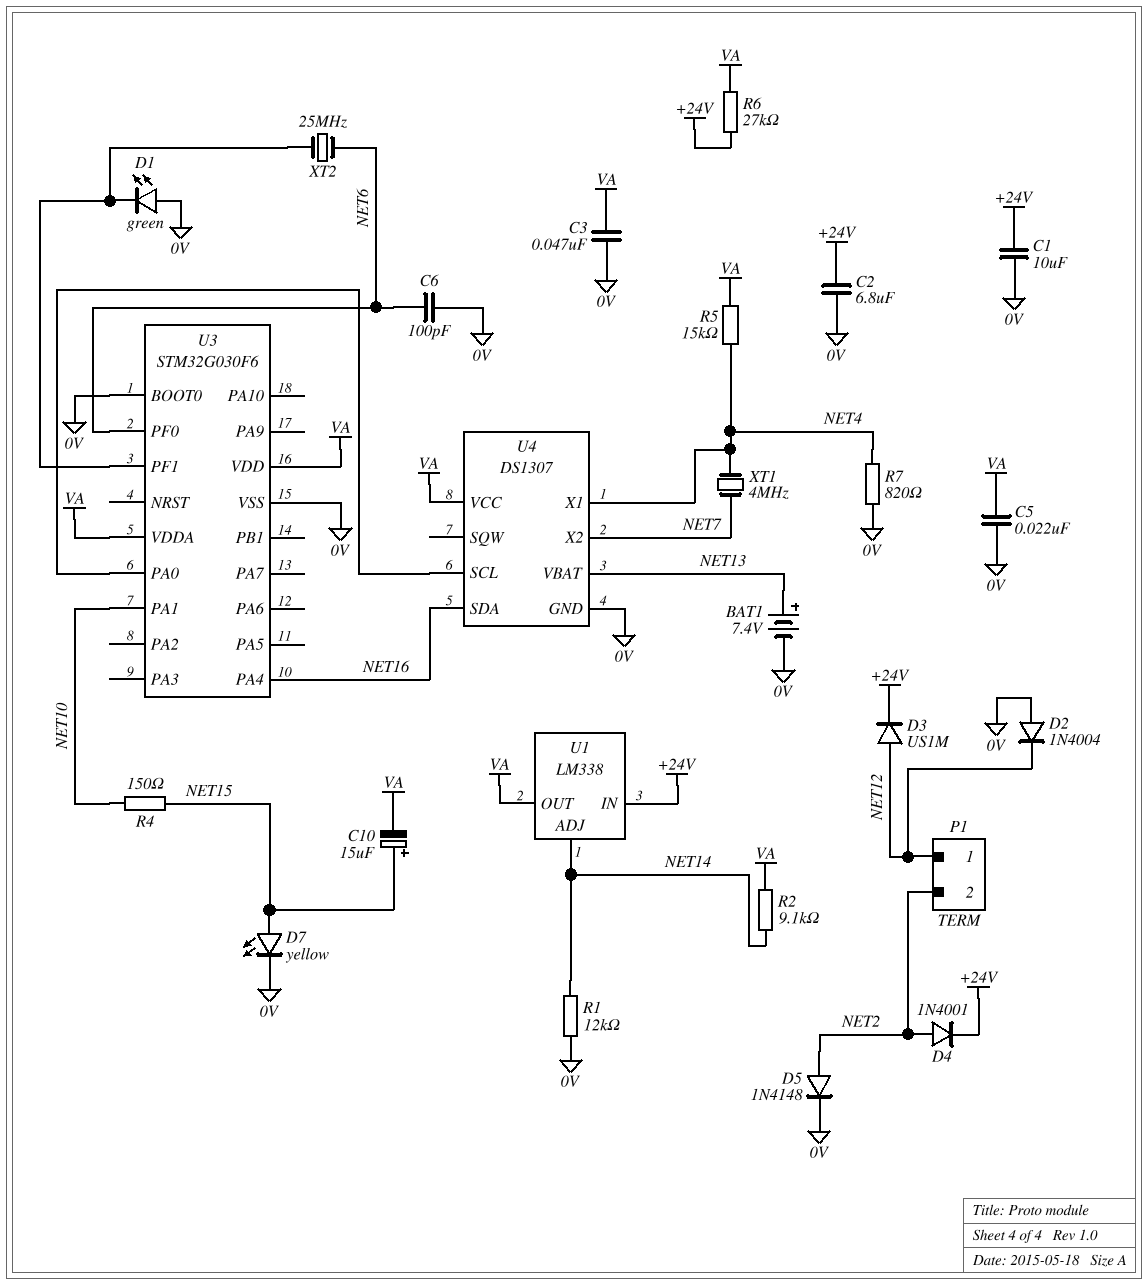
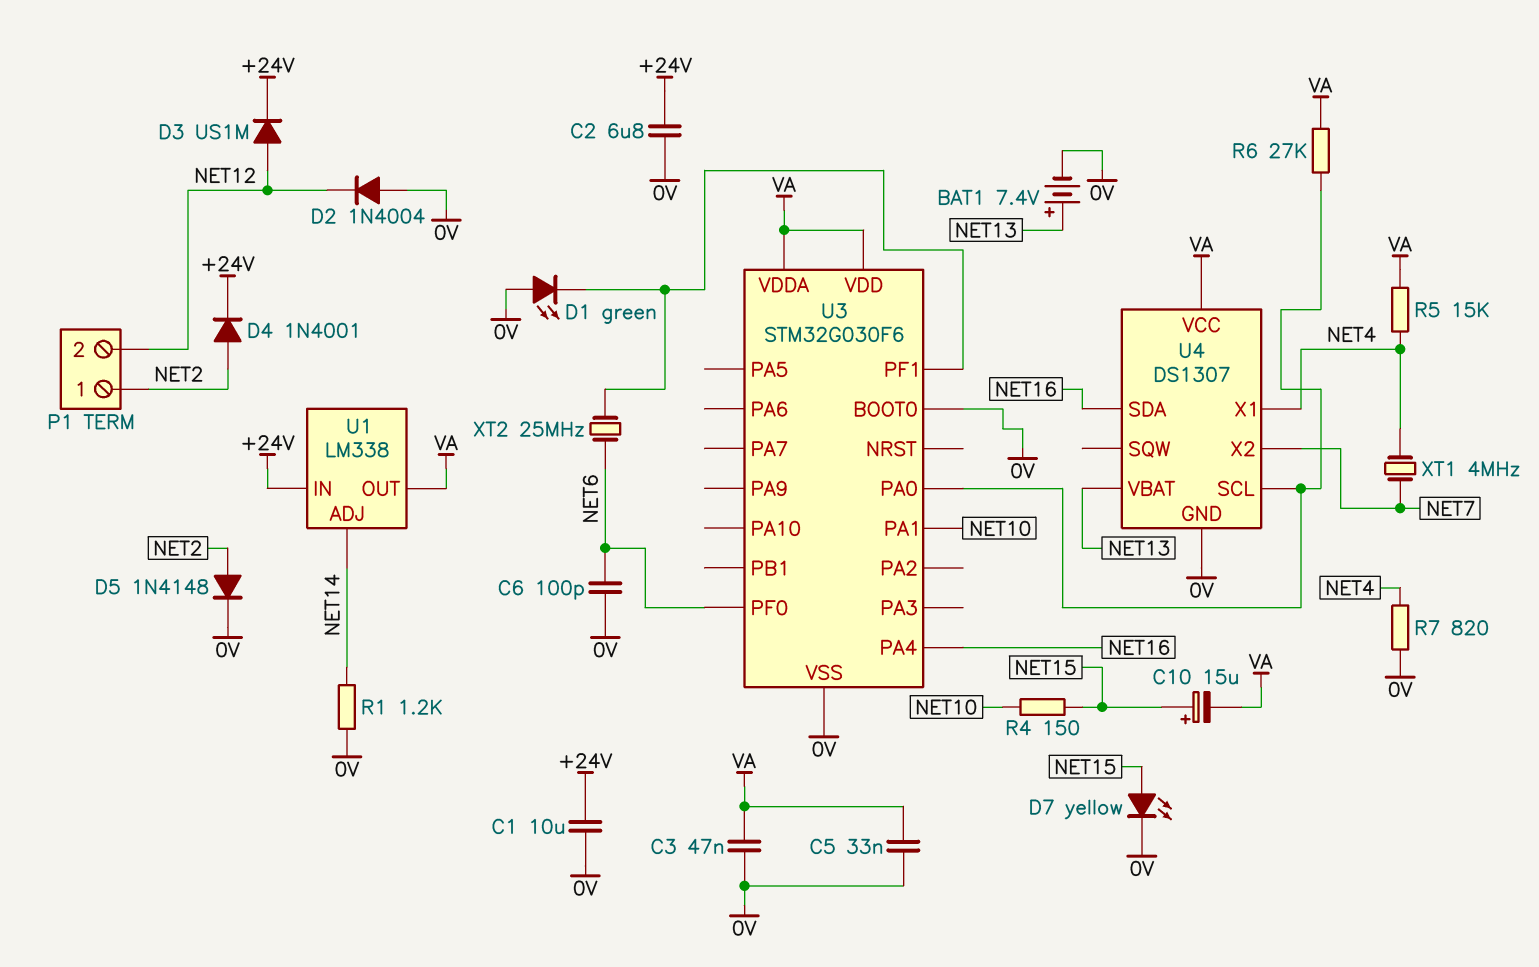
C5: 22nF (0V, VA) -> 33nF (0V, VA)
P1 pin 1: NET12 -> NET2
P1 pin 2: NET2 -> NET12
R1: 12k (0V, NET14) -> 1.2k (0V, NET14)
R2: 9.1k (NET14, VA) -> none
R6: 27k (+24V, VA) -> 27k (U3/PA0, VA)

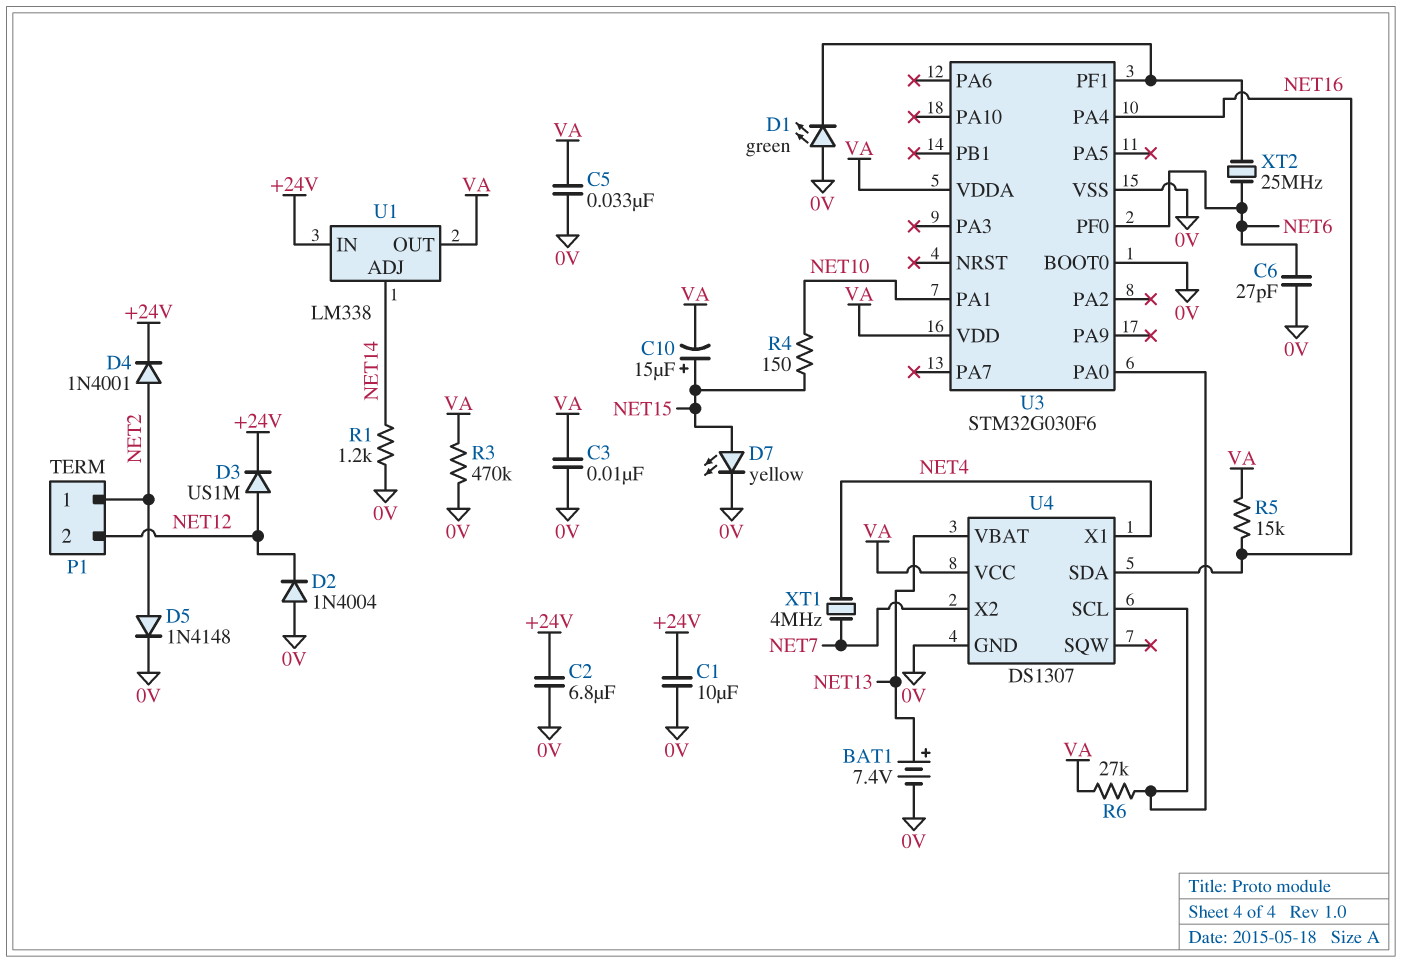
C3: 47nF (0V, VA) -> 10nF (0V, VA)
C6: 100pF (0V, NET6) -> 27pF (0V, NET6)
R3: none -> 470k (0V, VA)
R5: 15k (NET4, VA) -> 15k (NET16, VA)
R7: 820 (0V, NET4) -> none

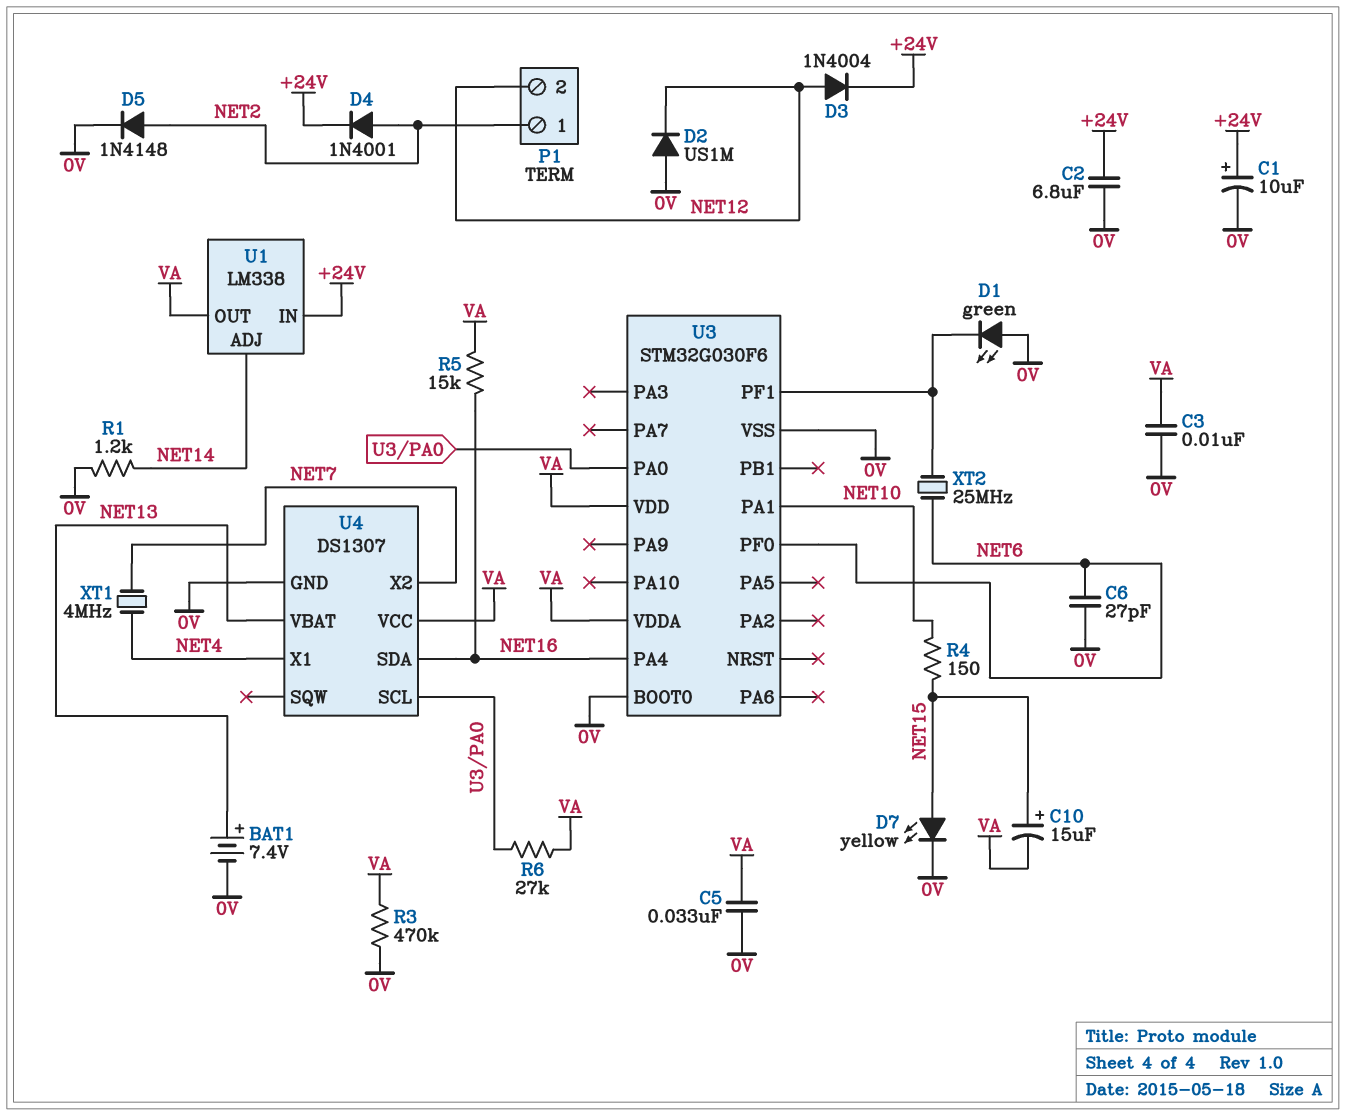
C1: 10uF (+24V, 0V) -> 10uF (plus +24V, minus 0V)
D2: diode 1N4004 (A 0V, K NET12) -> diode US1M (A 0V, K NET12)
D3: diode US1M (A NET12, K +24V) -> diode 1N4004 (A NET12, K +24V)

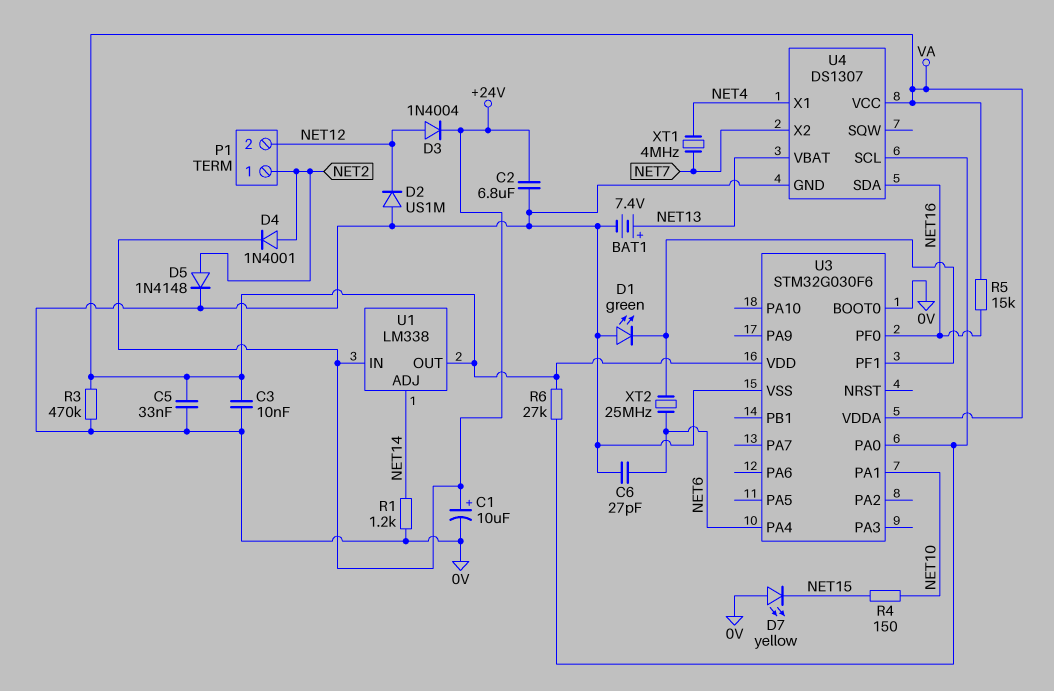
C10: 15uF (plus NET15, minus VA) -> none
D7: LED yellow (A NET15, K 0V) -> LED yellow (A 0V, K NET15)
U3 pin PA4: NET16 -> NET6
U3 pin PF0: NET6 -> NET16

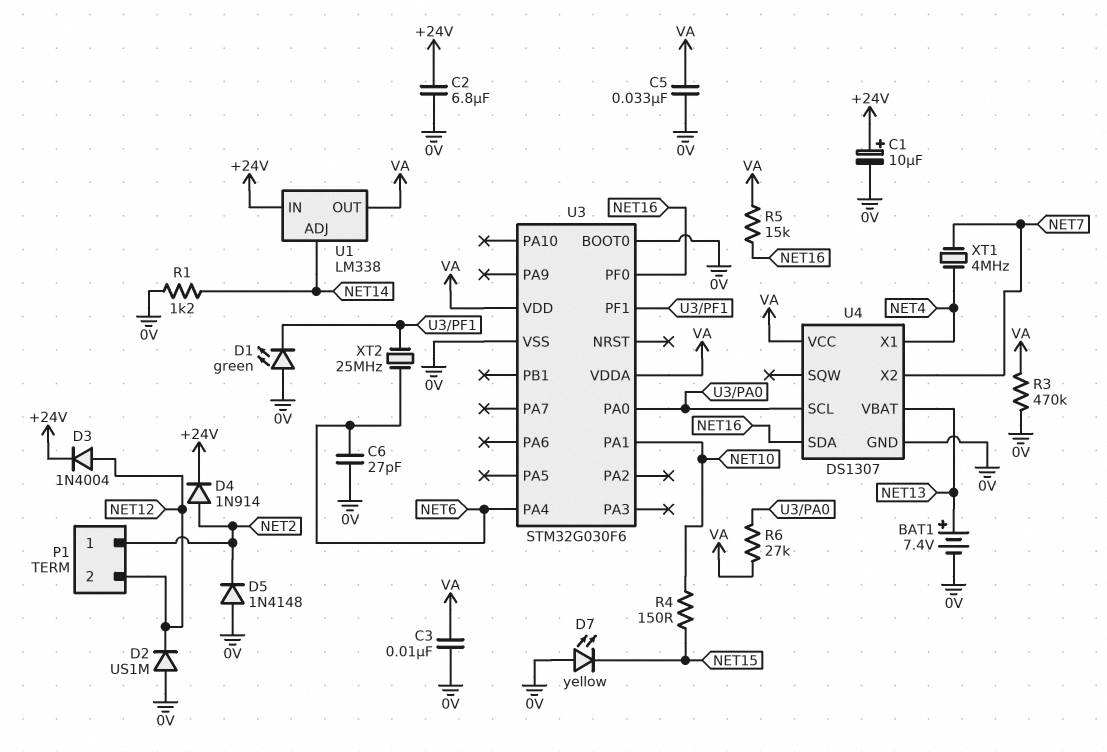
D4: diode 1N4001 (A NET2, K +24V) -> diode 1N914 (A NET2, K +24V)
D5: diode 1N4148 (A NET2, K 0V) -> diode 1N4148 (A 0V, K NET2)

